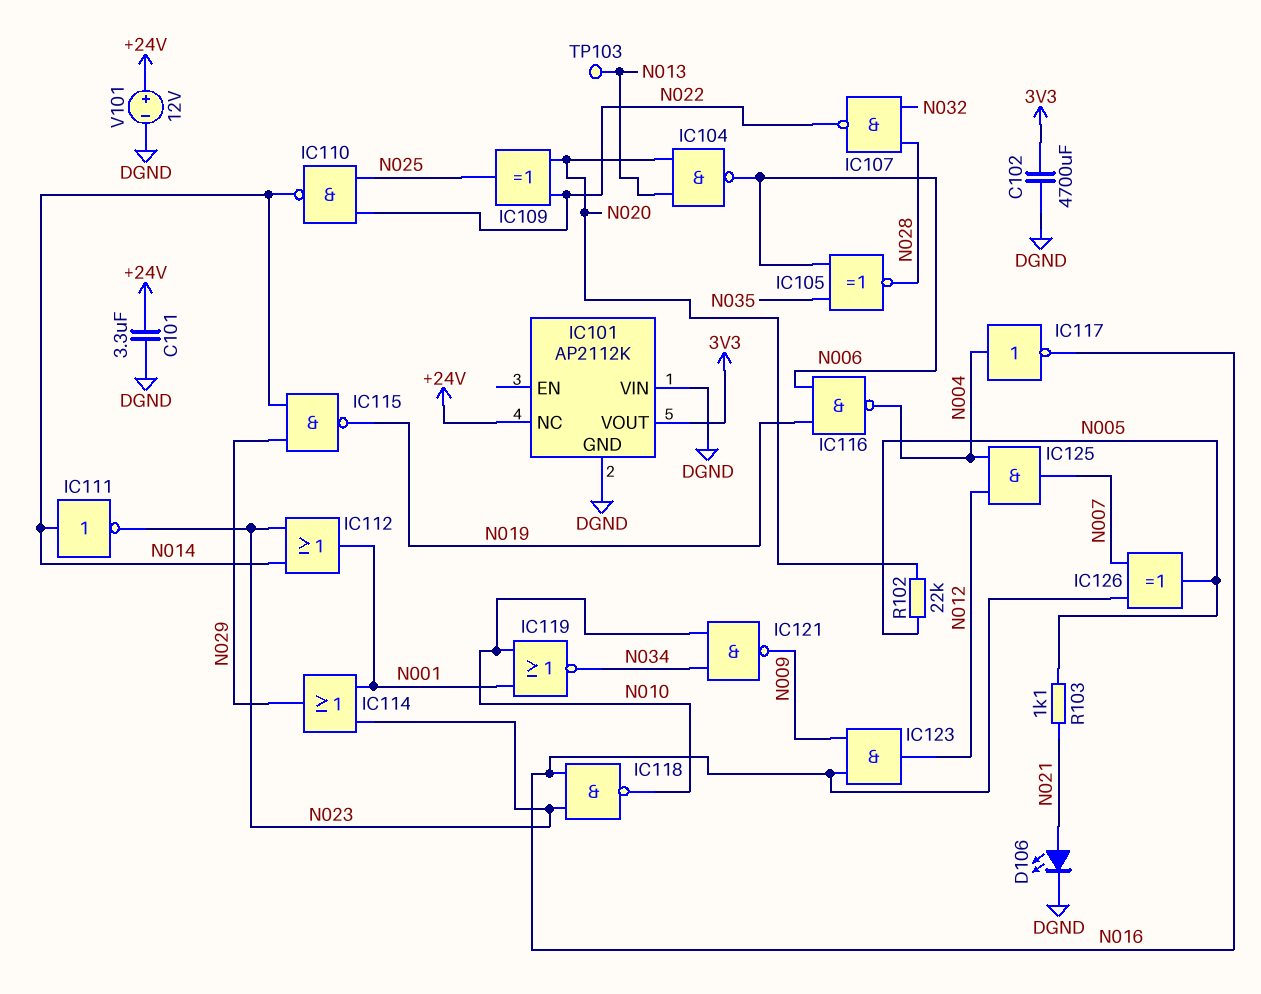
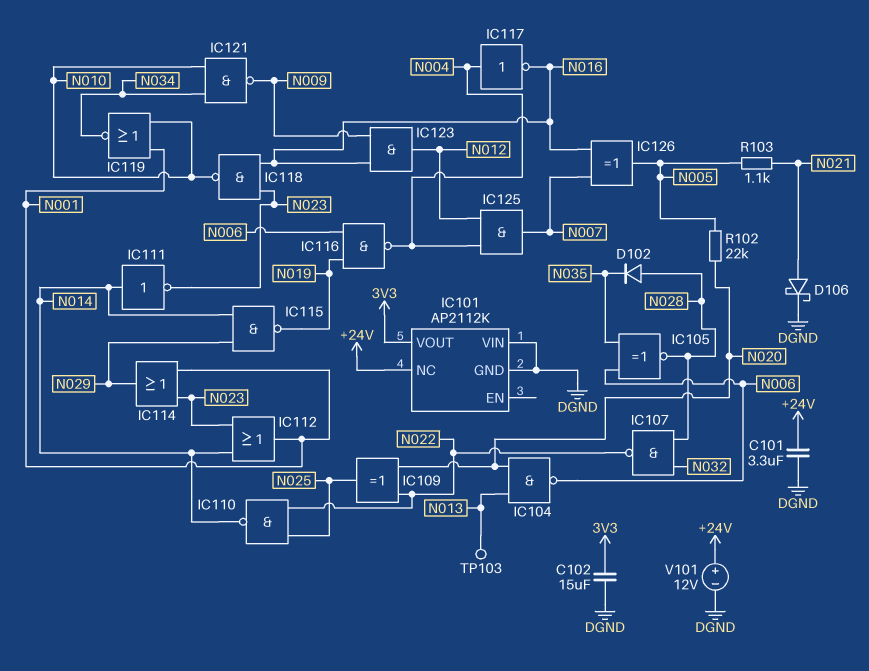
C102: 4700uF (3V3, DGND) -> 15uF (3V3, DGND)
D102: none -> diode (A N028, K N035)
D106: LED (A N021, K DGND) -> schottky (A N021, K DGND)

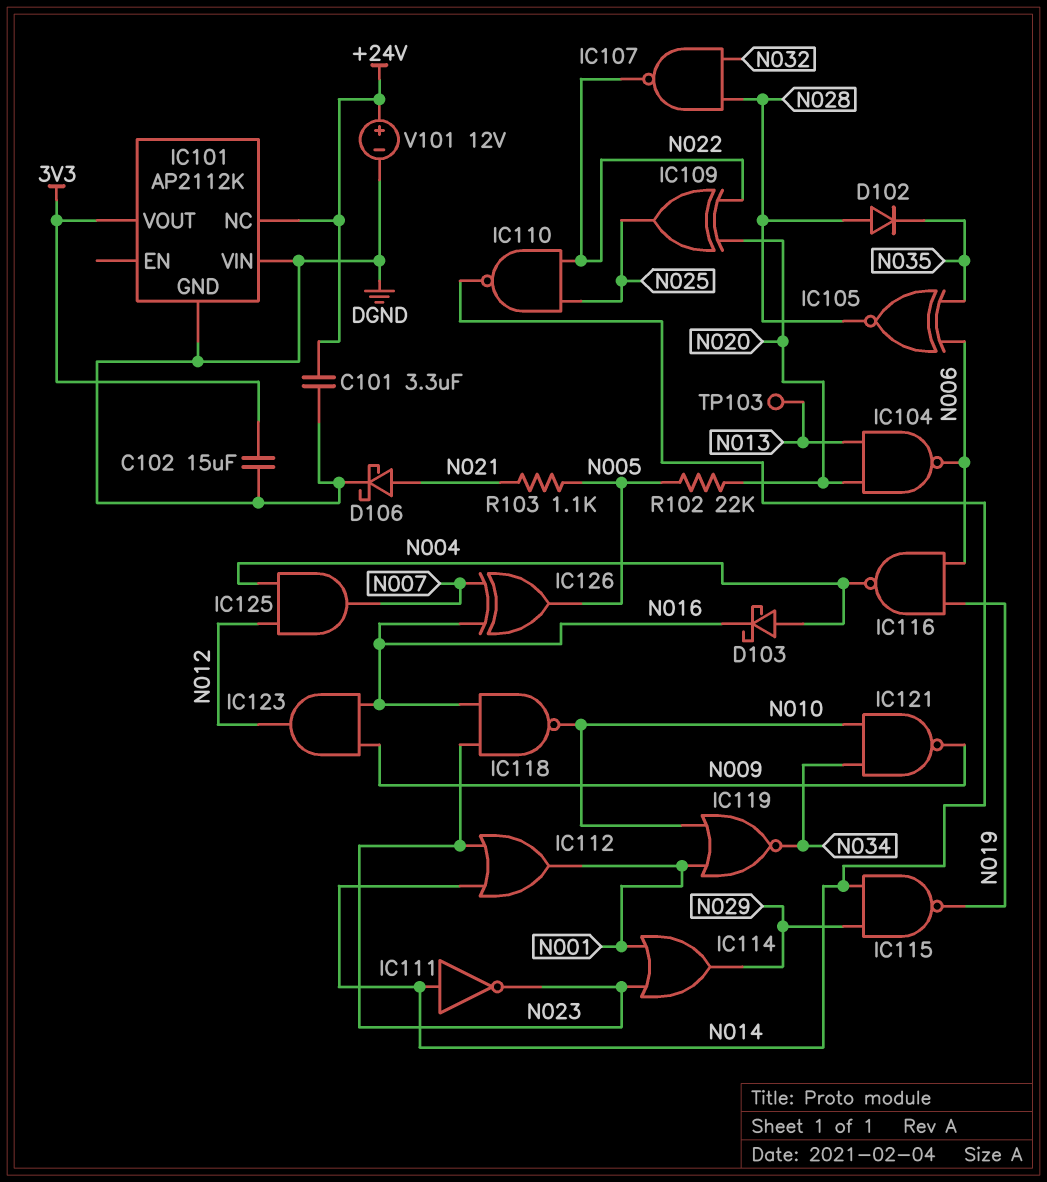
D103: none -> schottky (A N004, K N016)
IC117: NOT (in N004, out N016) -> none

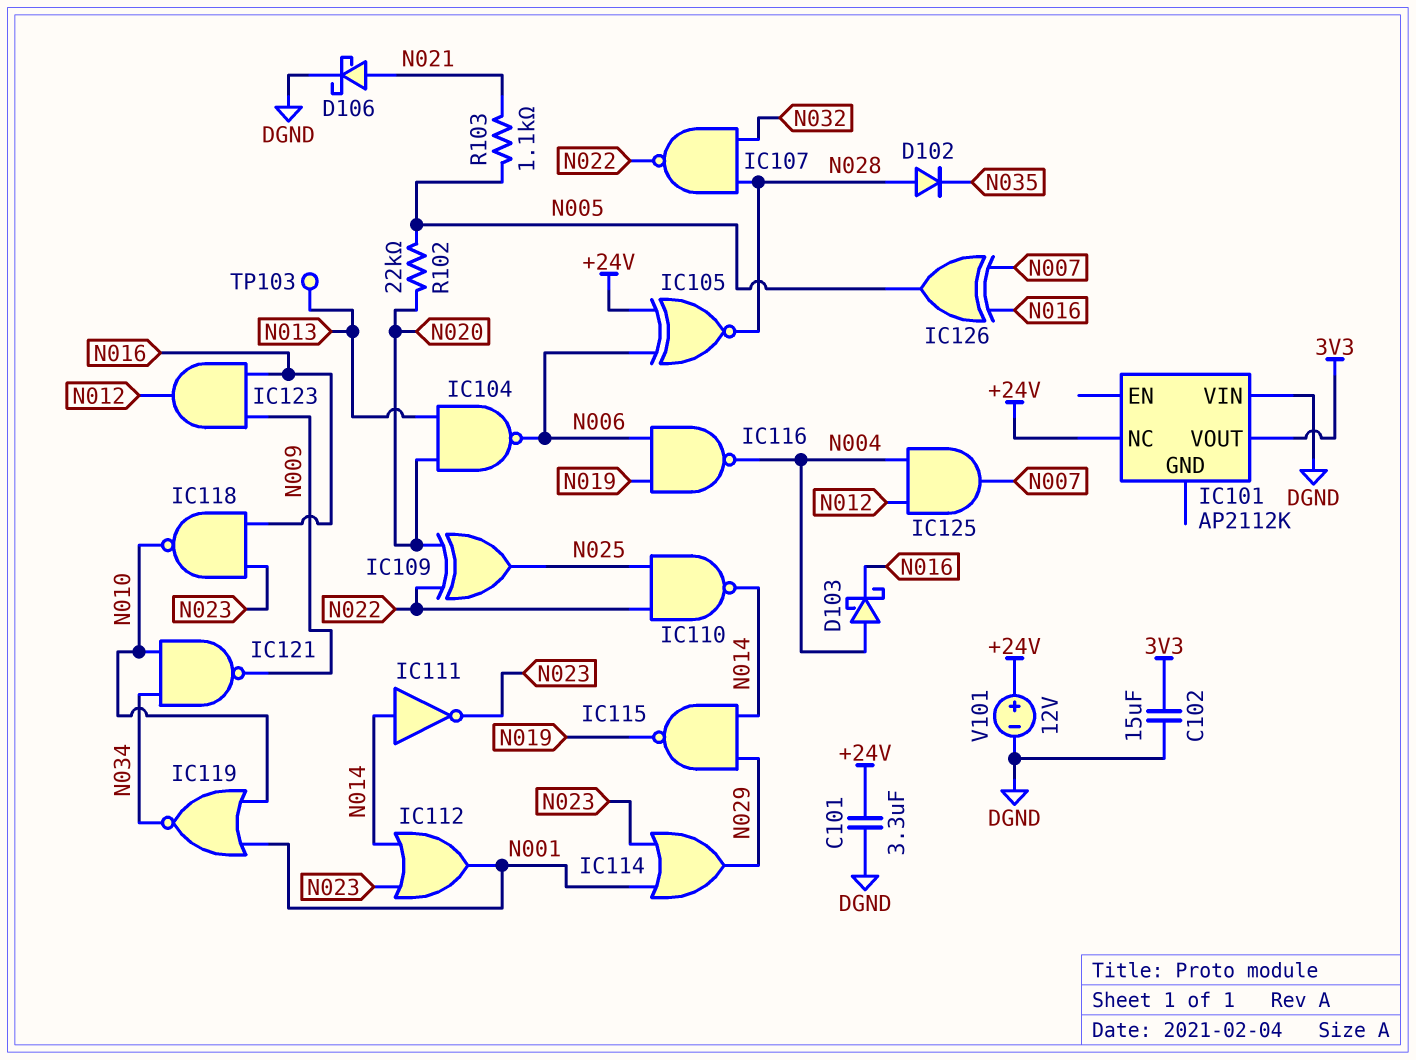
IC101 pin GND: DGND -> none
IC105: XNOR (in N006, in N035, out N028) -> XNOR (in +24V, in N006, out N028)

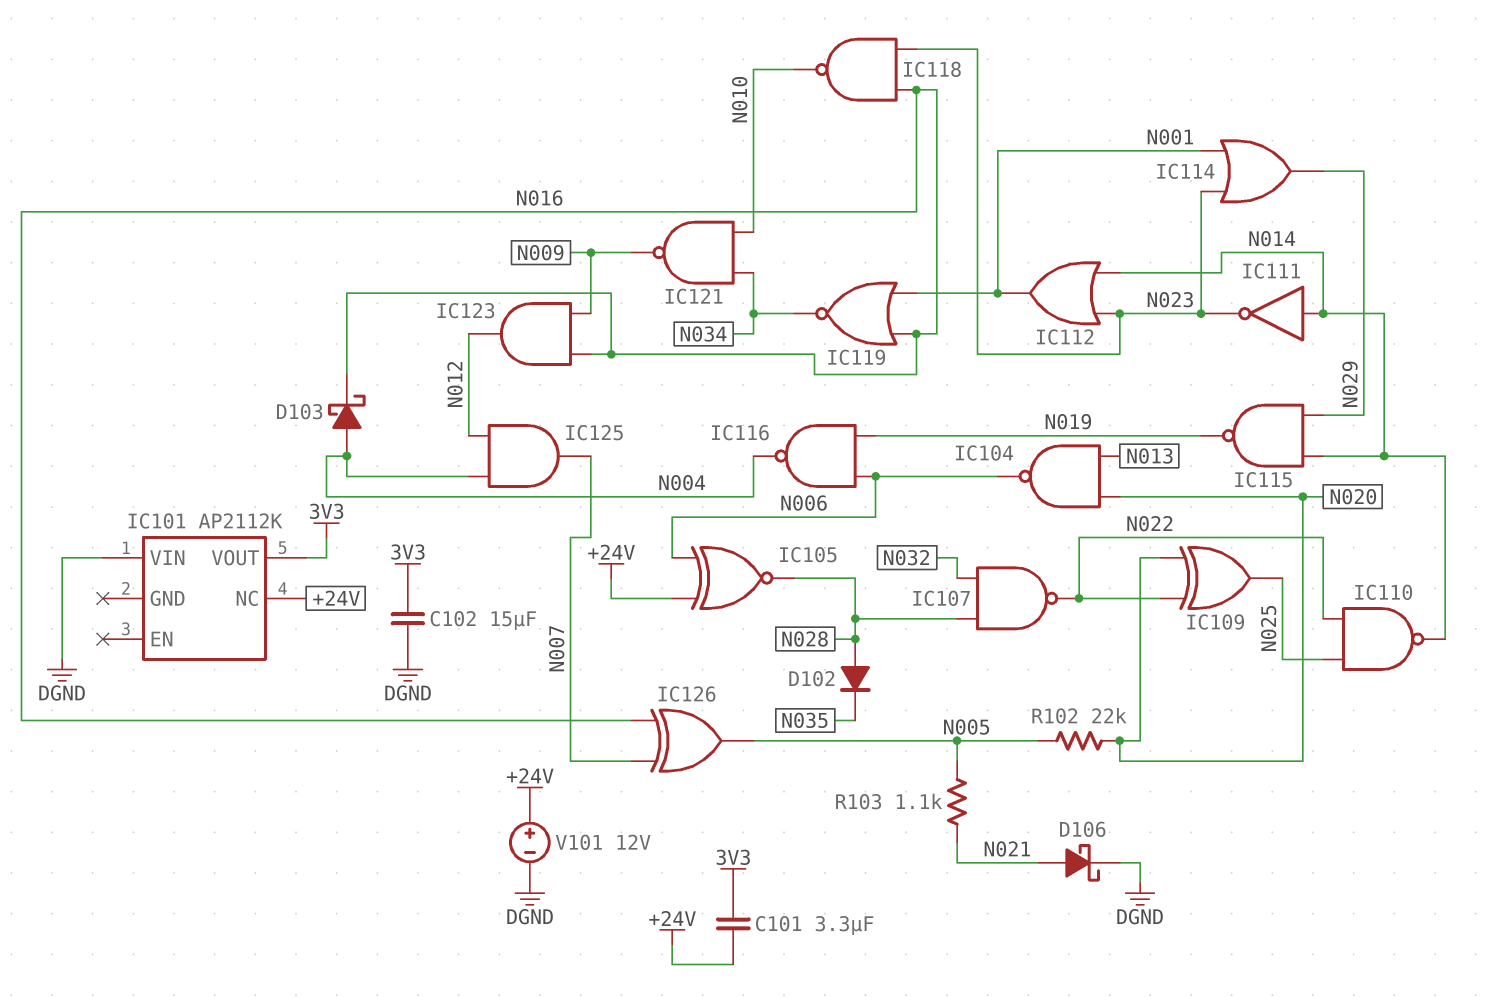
C101: 3.3uF (+24V, DGND) -> 3.3uF (+24V, 3V3)
IC119: NOR (in N001, in N010, out N034) -> NOR (in N001, in N016, out N034)
TP103: test point (N013) -> none

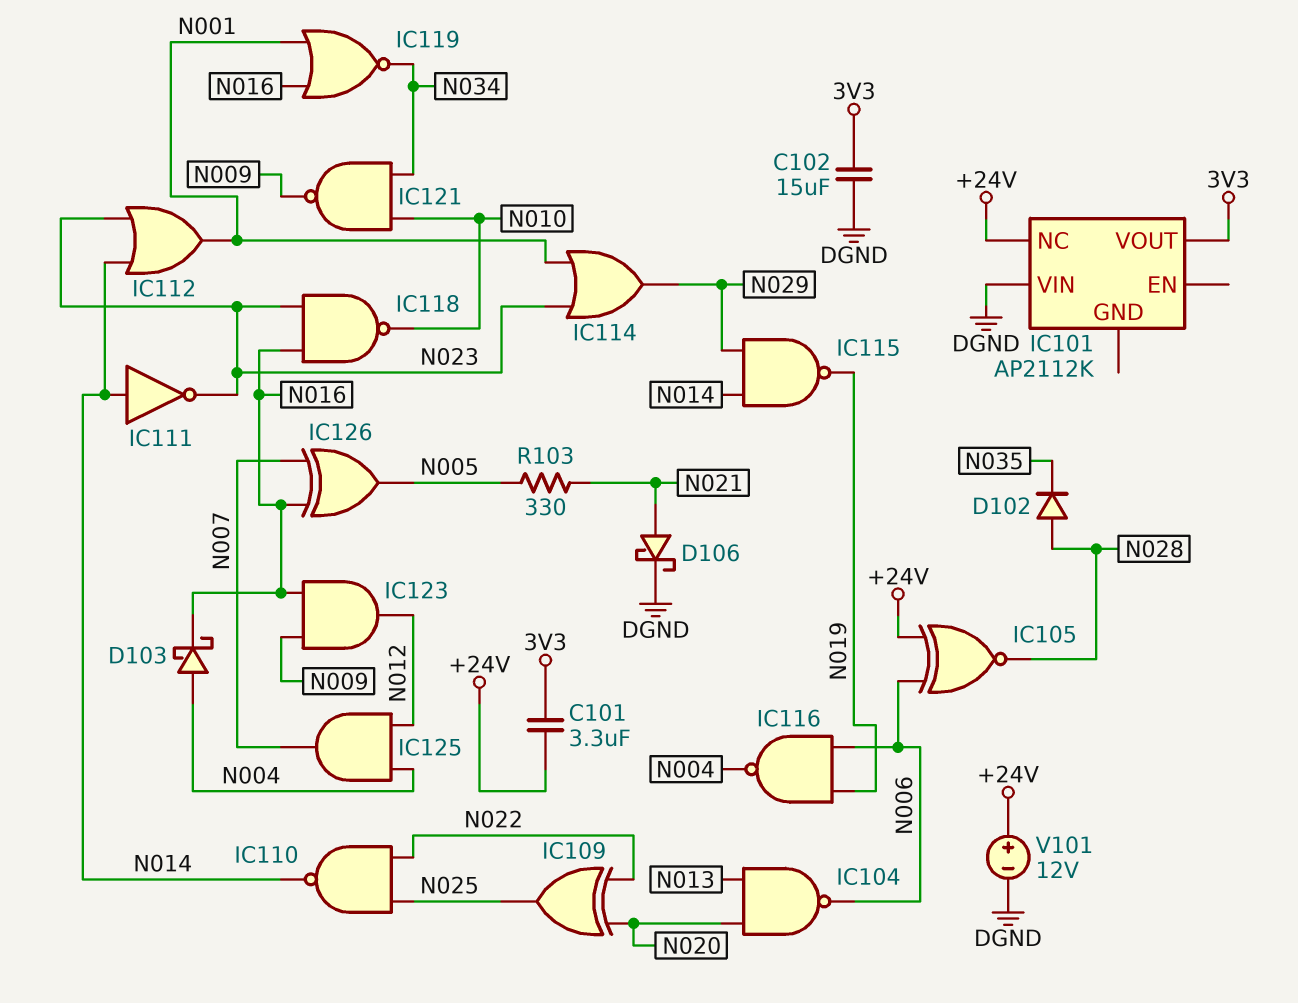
IC107: NAND (in N028, in N032, out N022) -> none
R102: 22k (N005, N020) -> none
R103: 1.1k (N005, N021) -> 330 (N005, N021)

